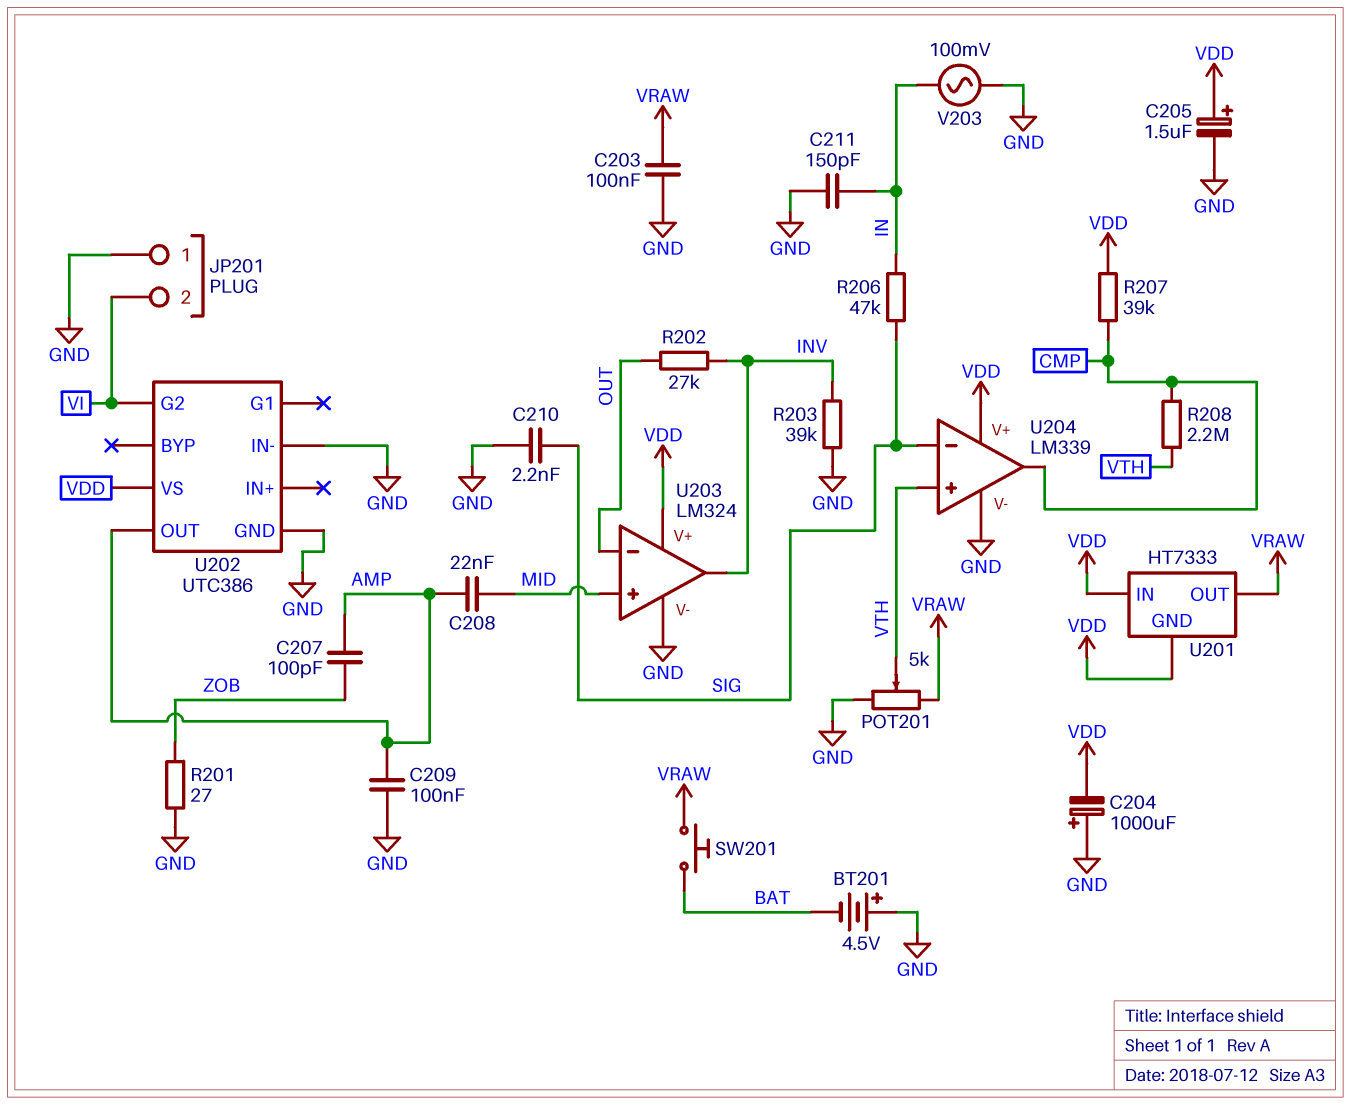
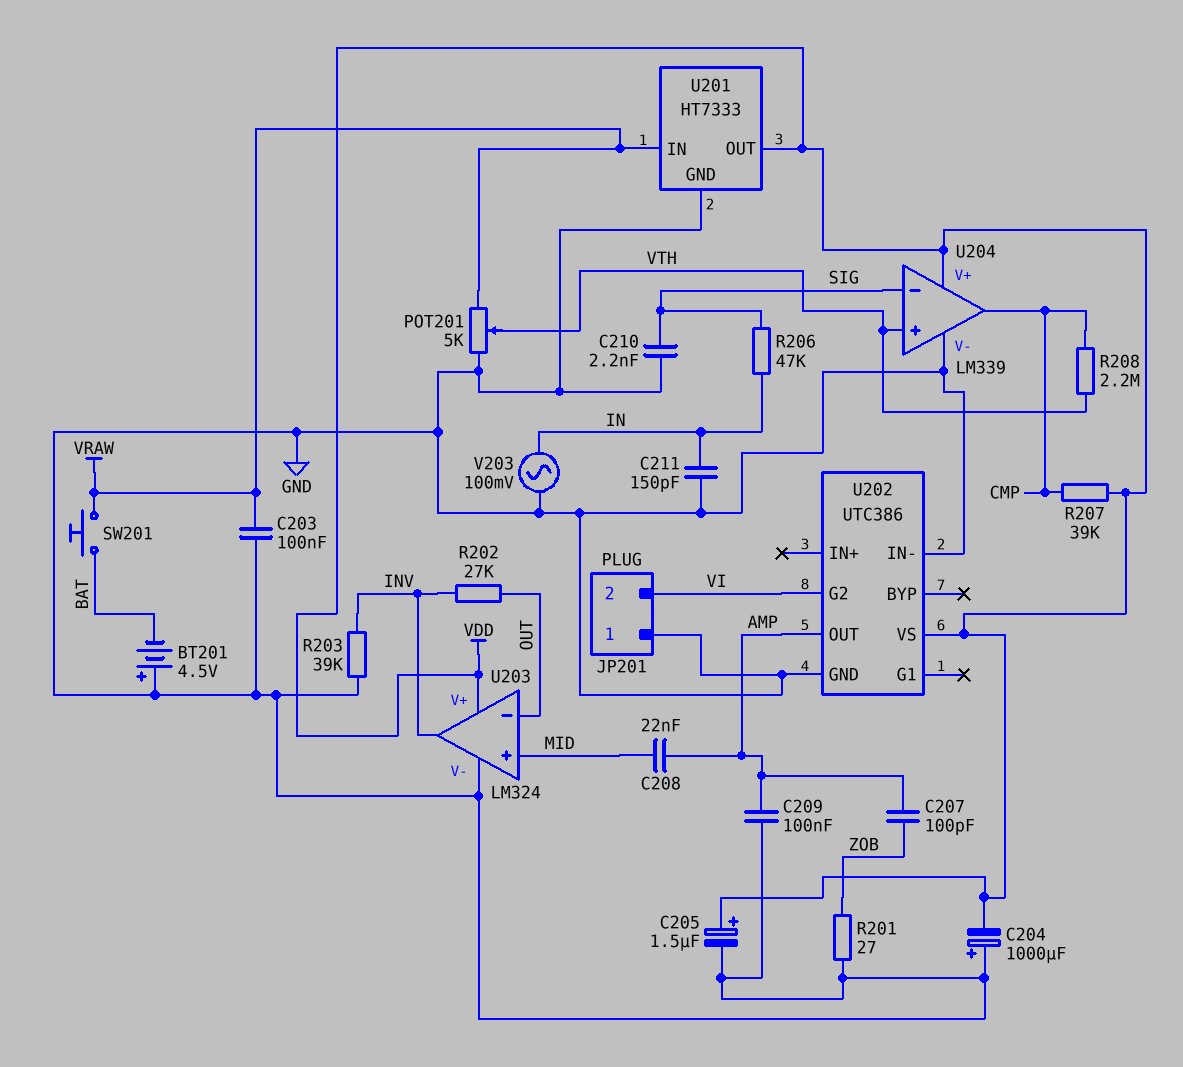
U201 pin GND: VDD -> GND
U201 pin IN: VDD -> VRAW
U201 pin OUT: VRAW -> VDD

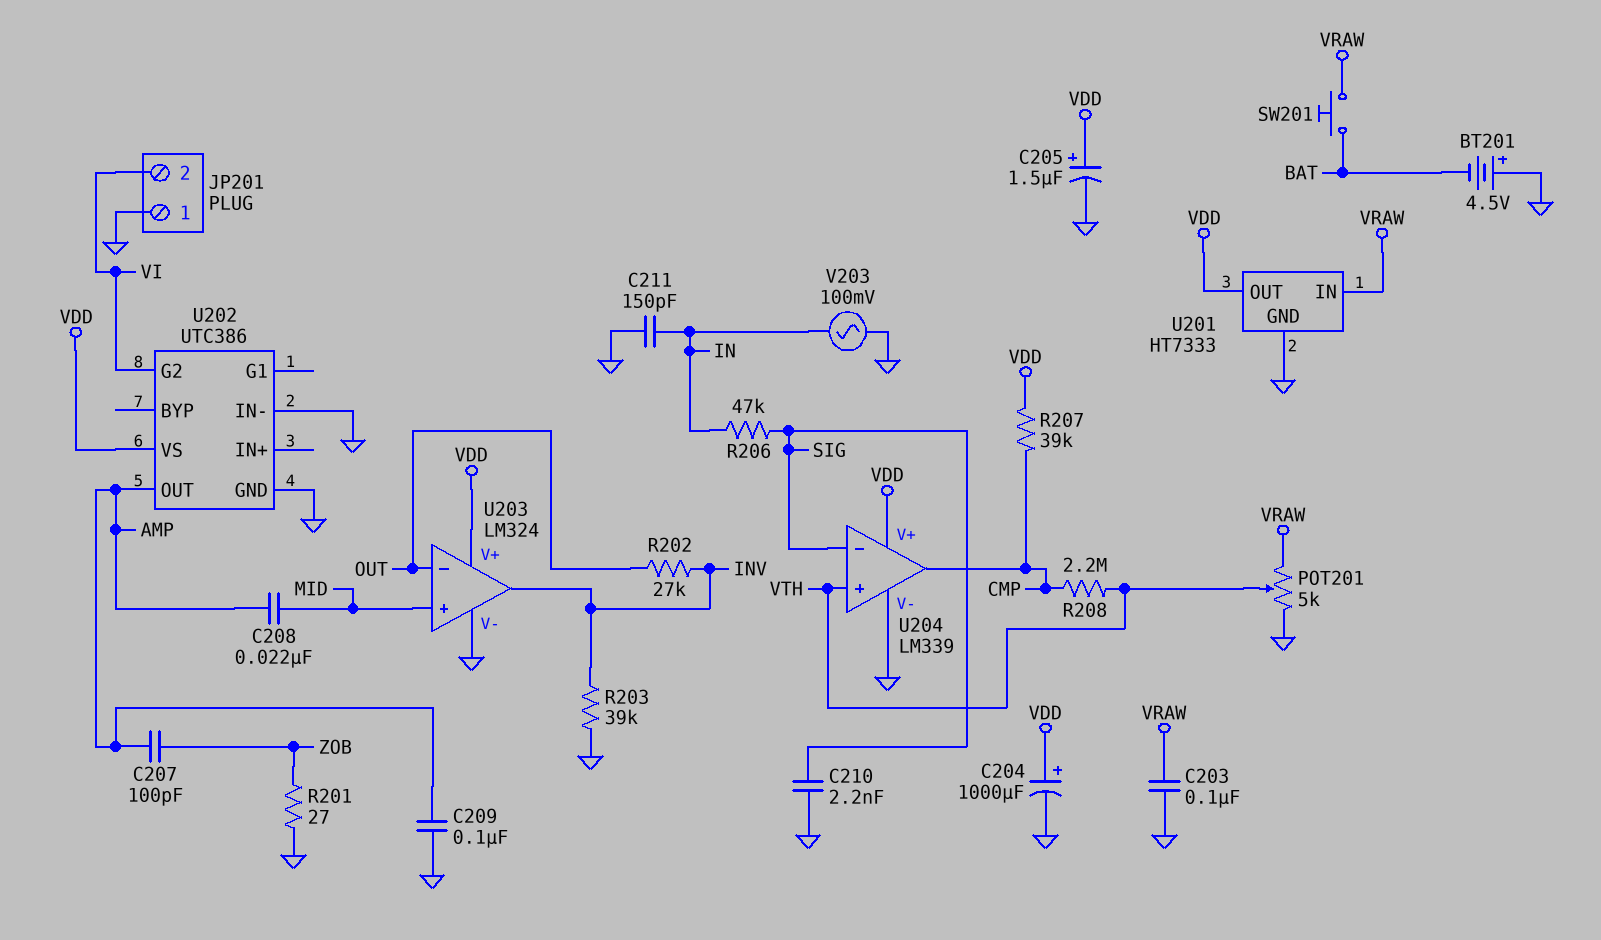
C204: 1000uF (plus GND, minus VDD) -> 1000uF (plus VDD, minus GND)

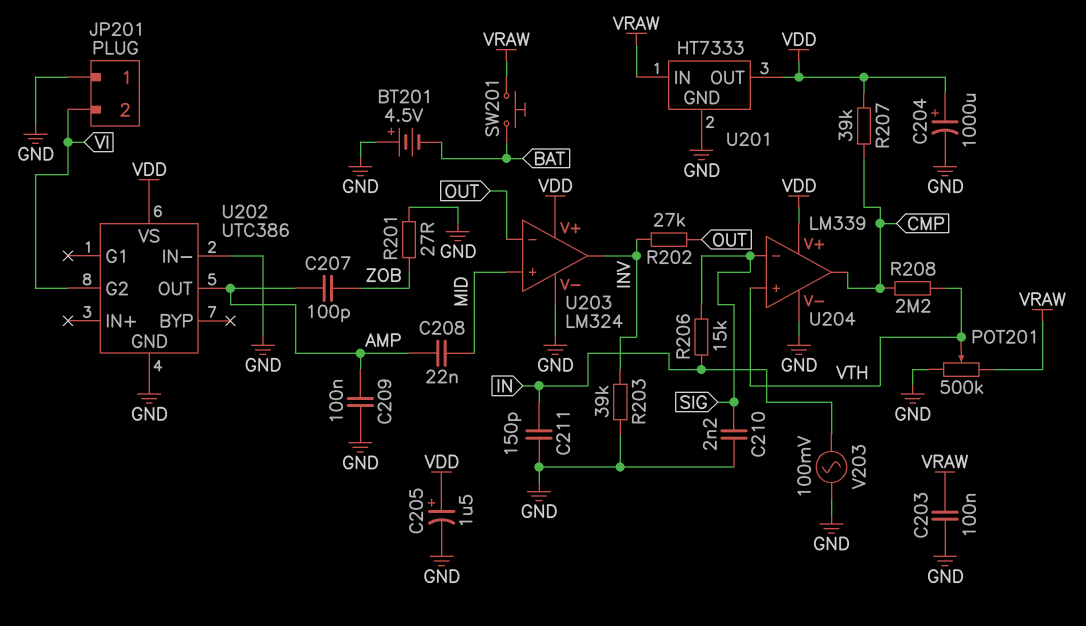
POT201: 5k (GND, VRAW, wiper VTH) -> 500k (GND, VRAW, wiper VTH)
R206: 47k (IN, SIG) -> 15k (IN, SIG)

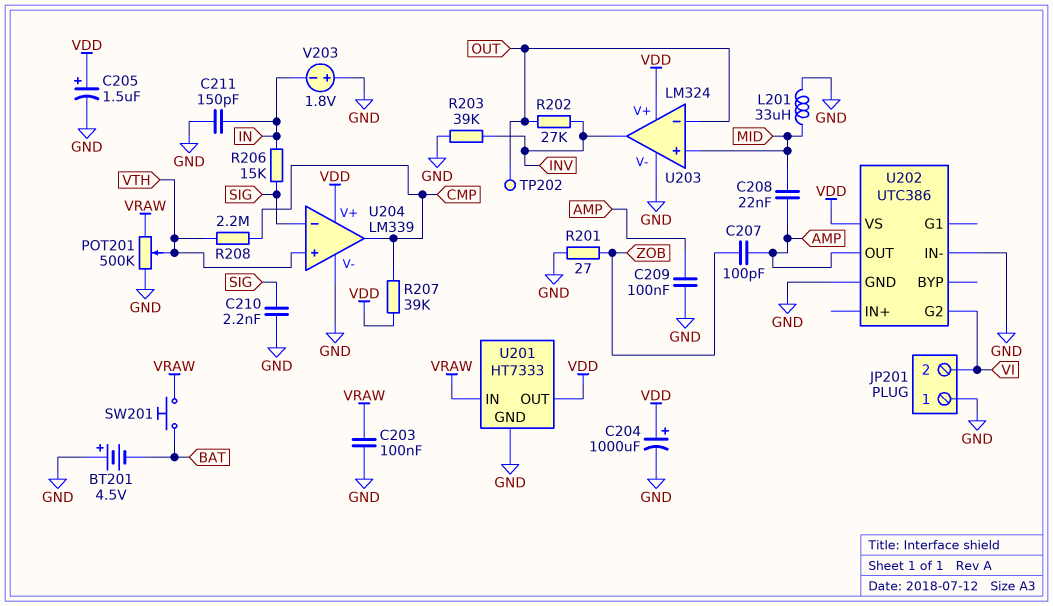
L201: none -> 33uH (GND, MID)
TP202: none -> test point (OUT)
V203: AC 100mV (GND, IN) -> 1.8V (plus GND, minus IN)

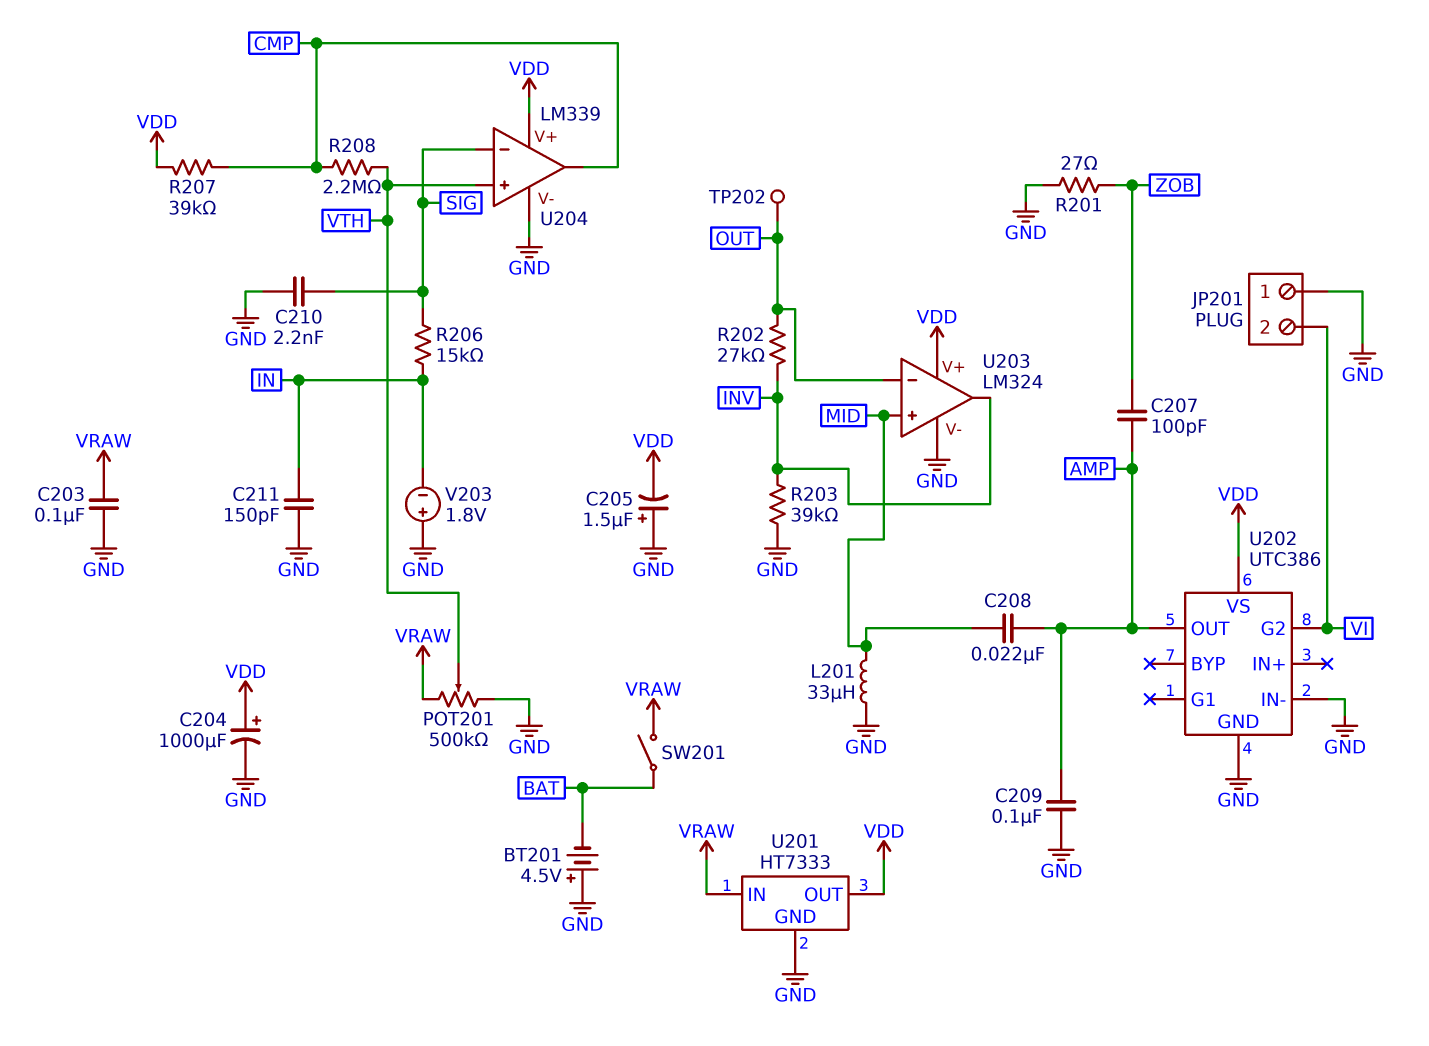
C205: 1.5uF (plus VDD, minus GND) -> 1.5uF (plus GND, minus VDD)
SW201: button (BAT, VRAW) -> switch (BAT, VRAW)

